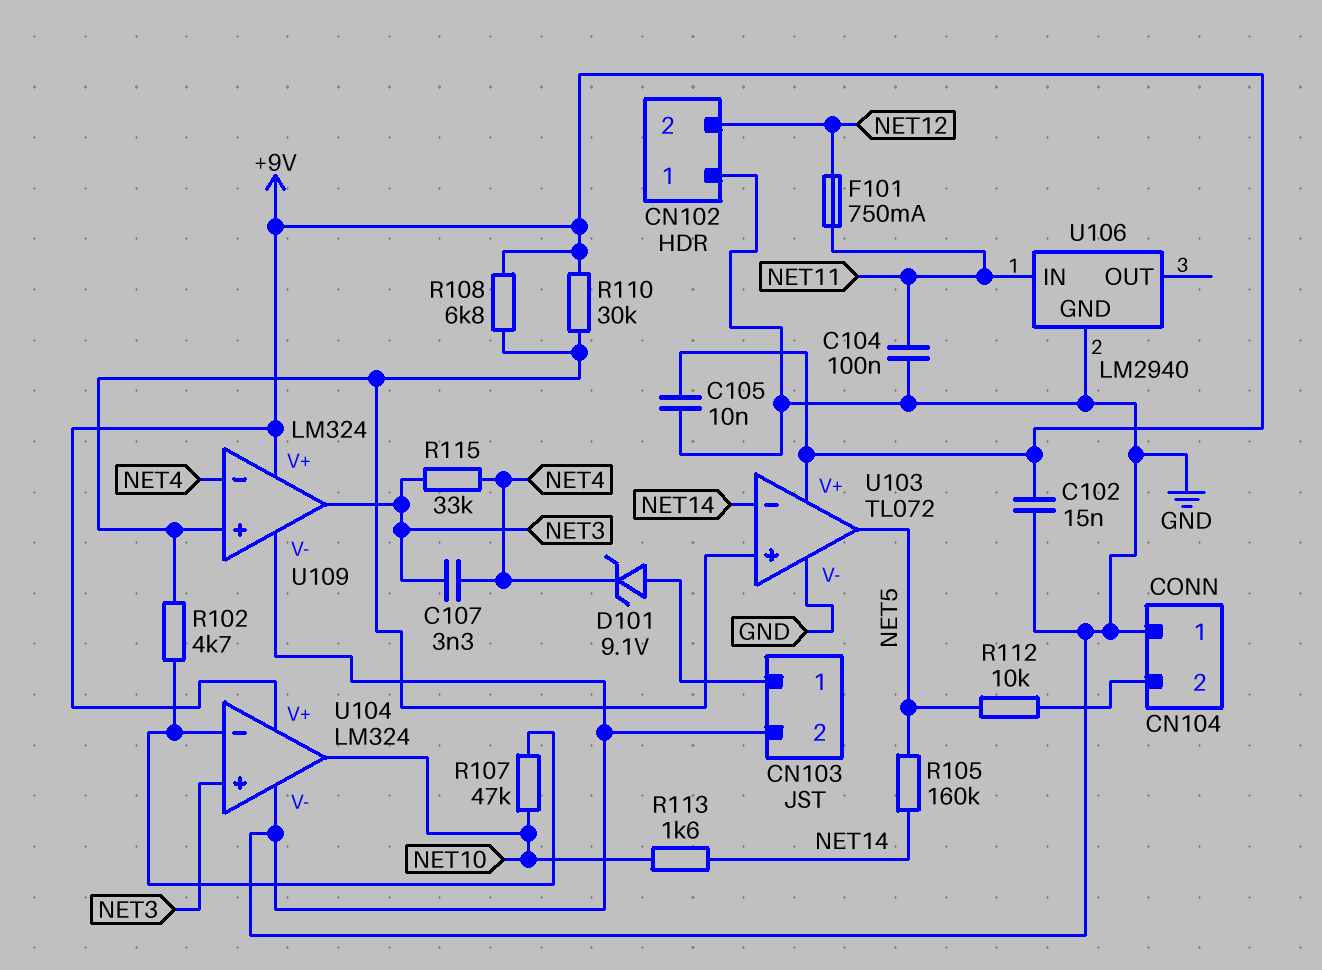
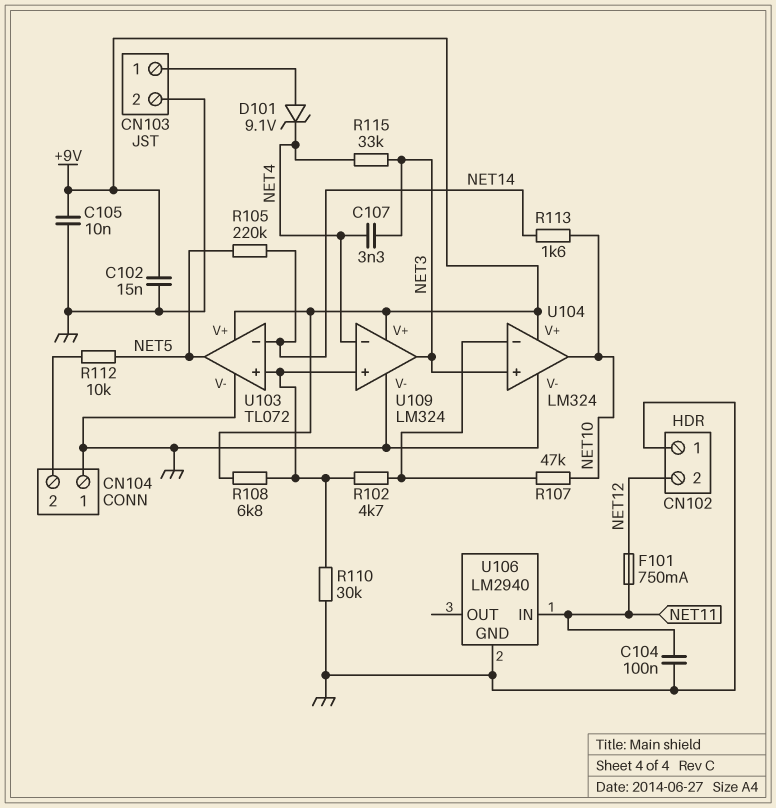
R105: 160k (NET5, NET14) -> 220k (NET5, NET14)
R110: 30k (+9V, U103/in+) -> 30k (GND, U103/in+)

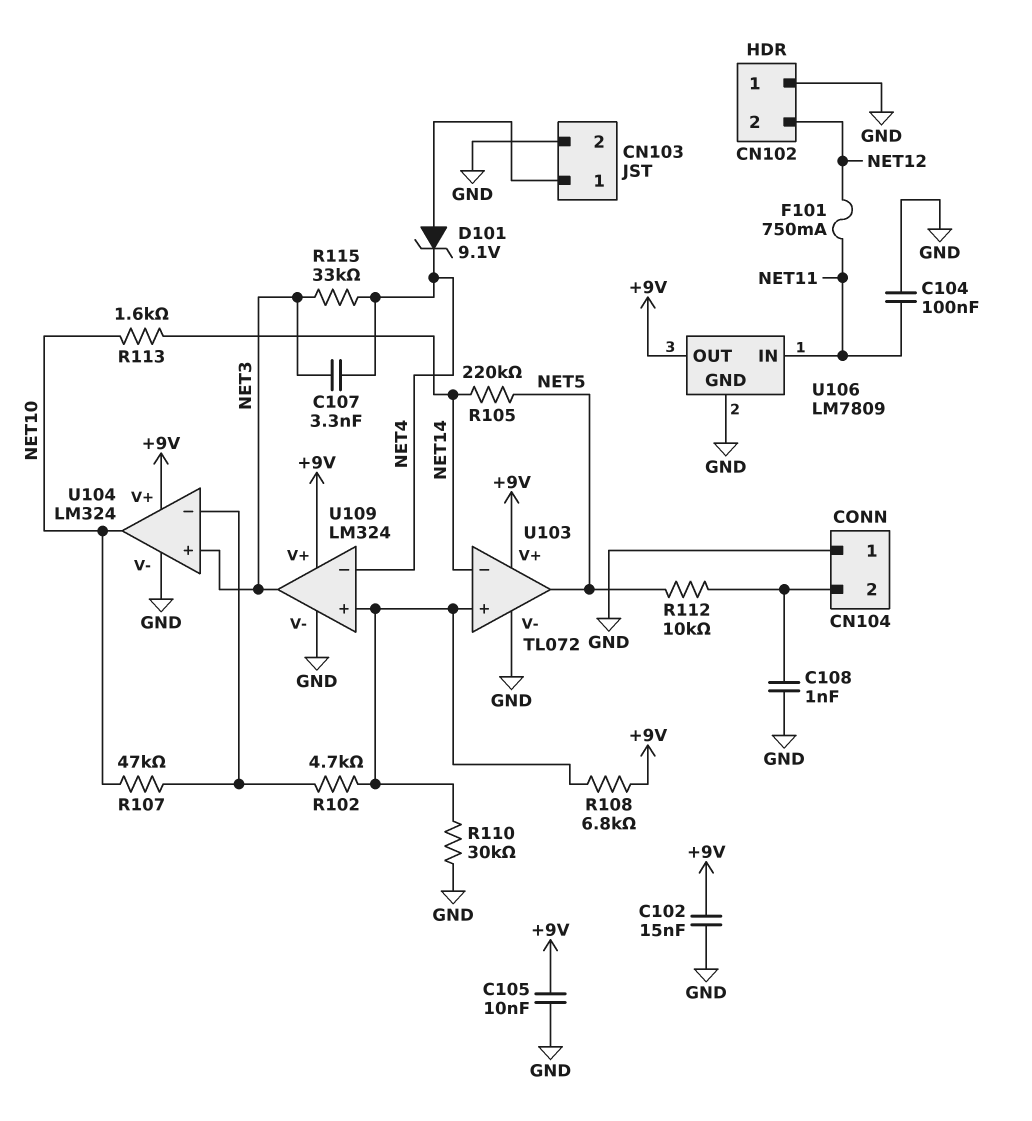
C108: none -> 1nF (CN104/2, GND)
U106: LM2940 -> LM7809
U106 pin OUT: none -> +9V

